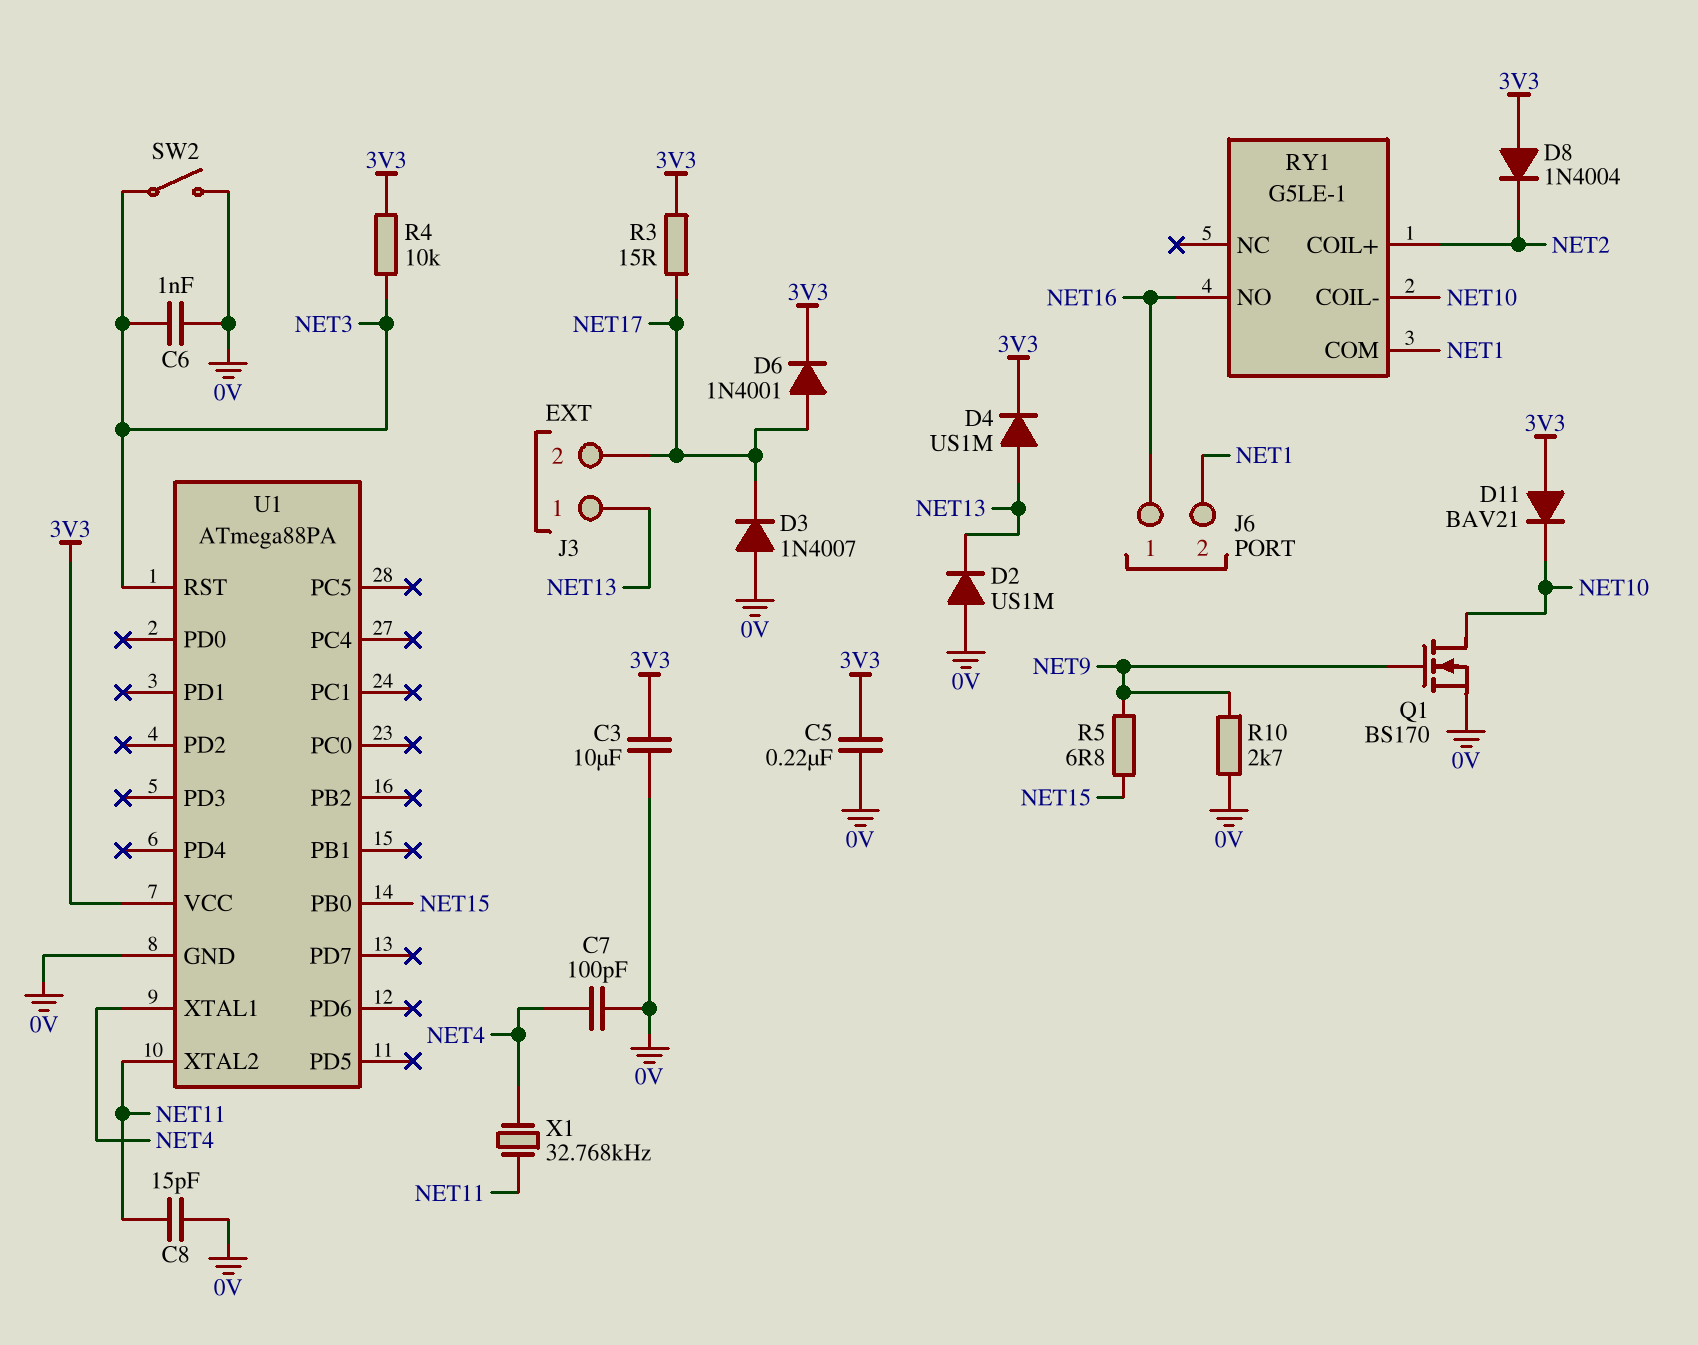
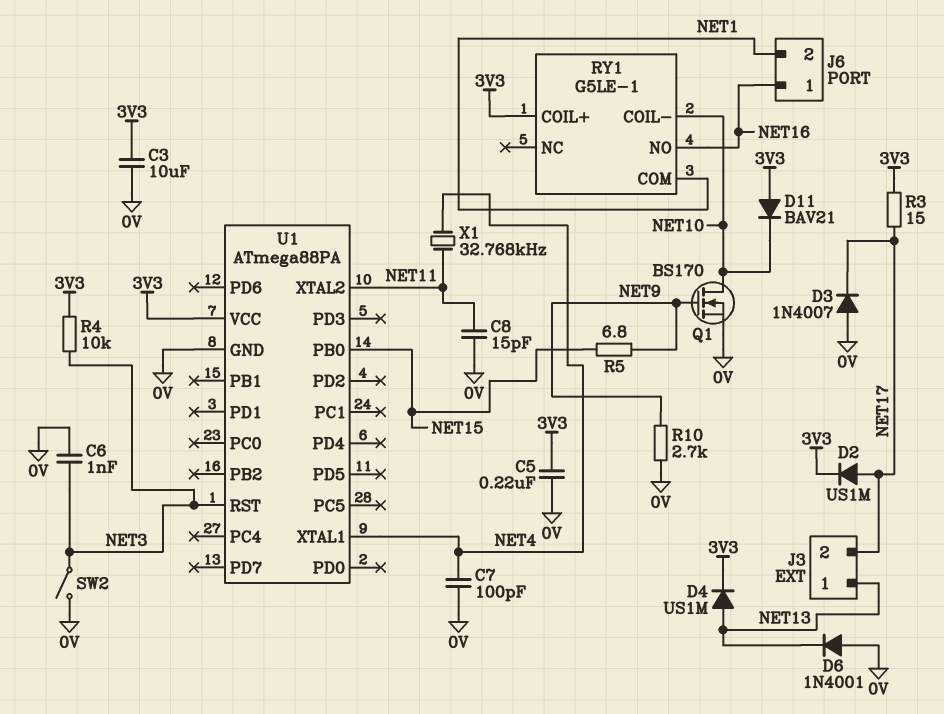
D2: diode US1M (A 0V, K NET13) -> diode US1M (A NET17, K 3V3)
D6: diode 1N4001 (A NET17, K 3V3) -> diode 1N4001 (A 0V, K NET13)
D8: diode 1N4004 (A 3V3, K NET2) -> none
RY1 pin COIL+: NET2 -> 3V3

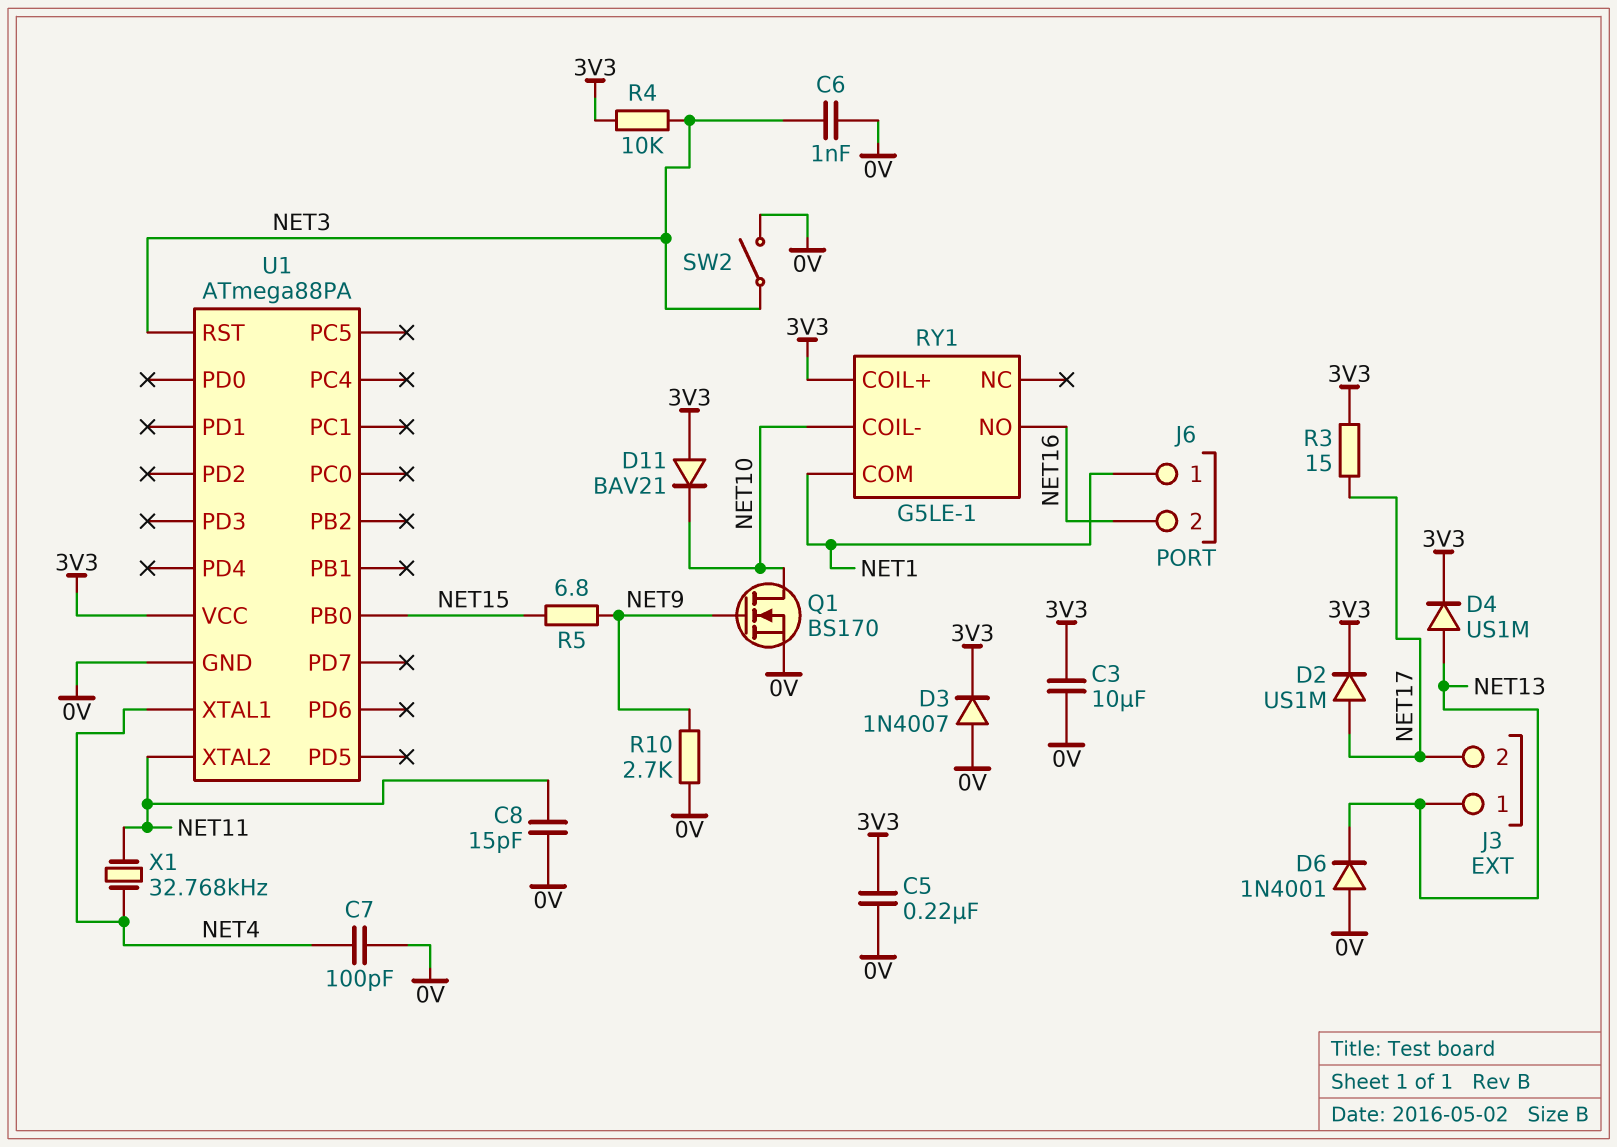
D3: diode 1N4007 (A 0V, K NET17) -> diode 1N4007 (A 0V, K 3V3)
J6 pin 1: NET16 -> NET1
J6 pin 2: NET1 -> NET16

